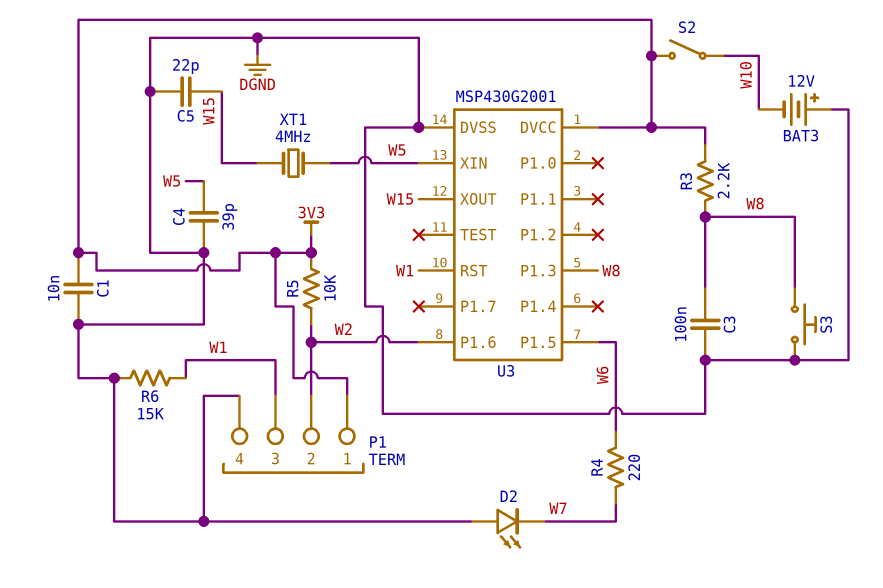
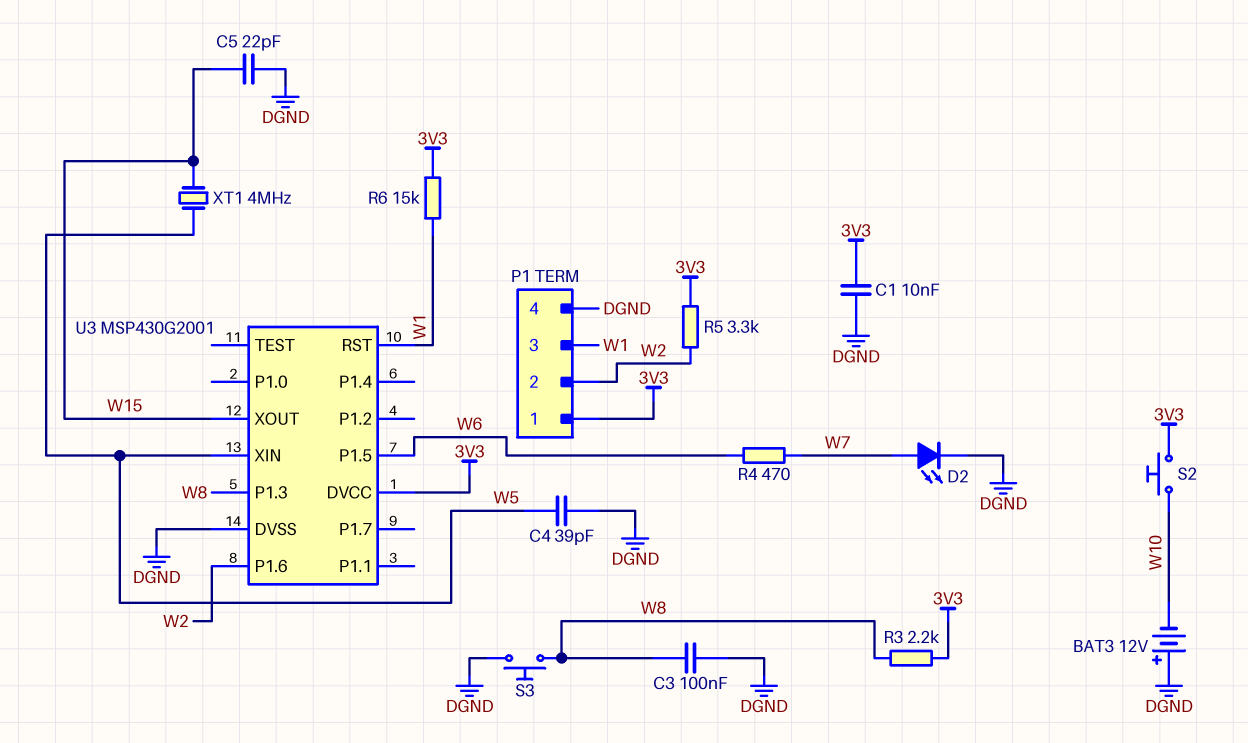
D2: LED (A DGND, K W7) -> LED (A W7, K DGND)
R4: 220 (W6, W7) -> 470 (W6, W7)
R5: 10k (3V3, W2) -> 3.3k (3V3, W2)
R6: 15k (DGND, W1) -> 15k (3V3, W1)
S2: switch (3V3, W10) -> button (3V3, W10)

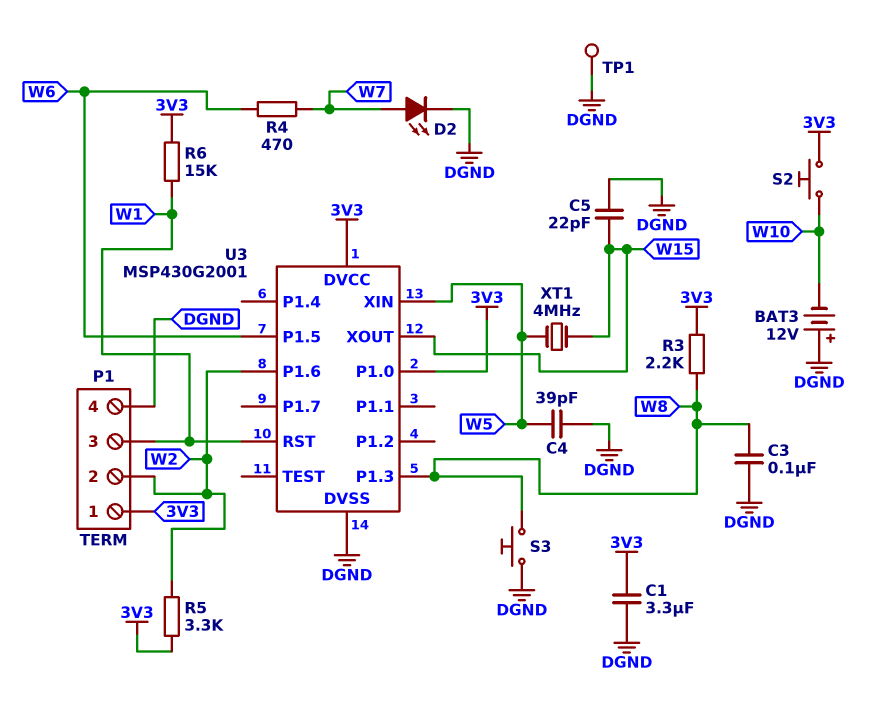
C1: 10nF (3V3, DGND) -> 3.3uF (3V3, DGND)
TP1: none -> test point (DGND)
U3 pin P1.0: none -> 3V3

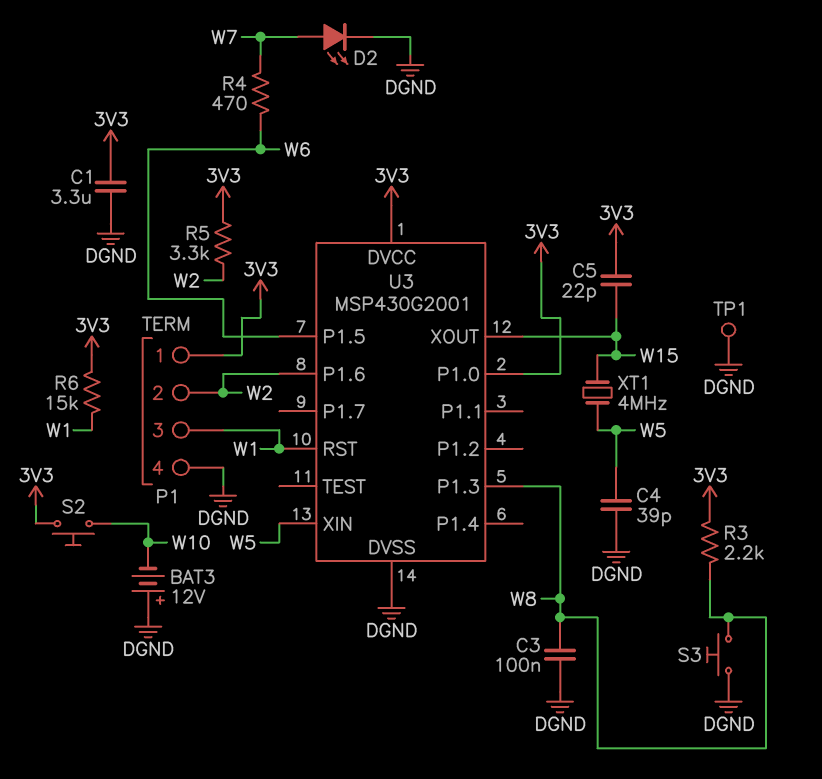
C5: 22pF (DGND, W15) -> 22pF (3V3, W15)

